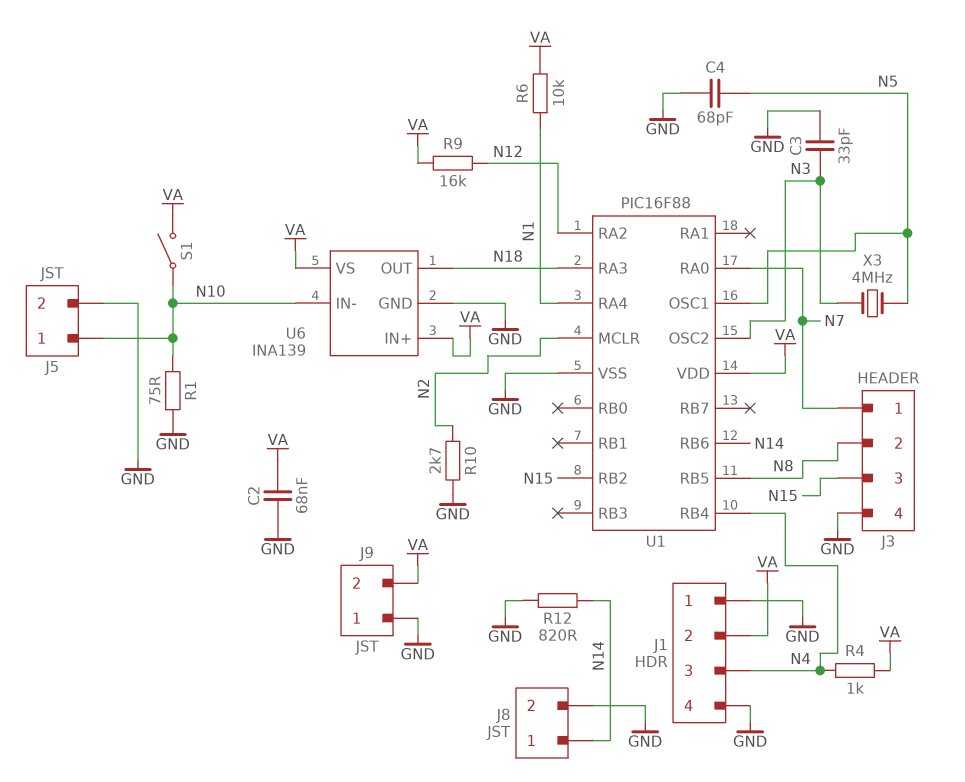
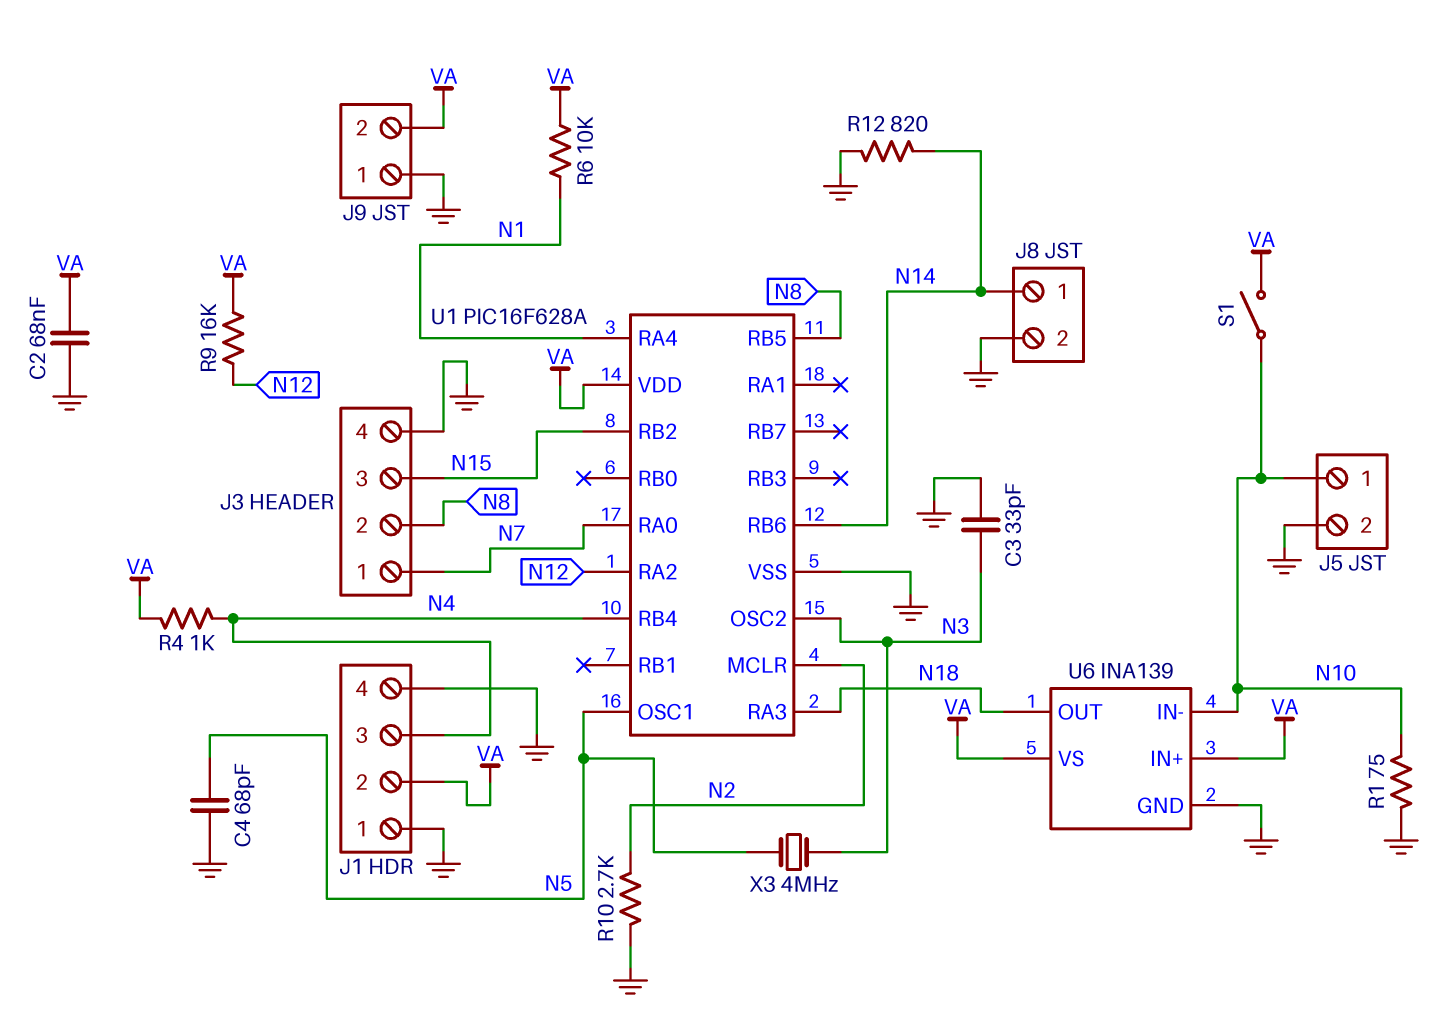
U1: PIC16F88 -> PIC16F628A

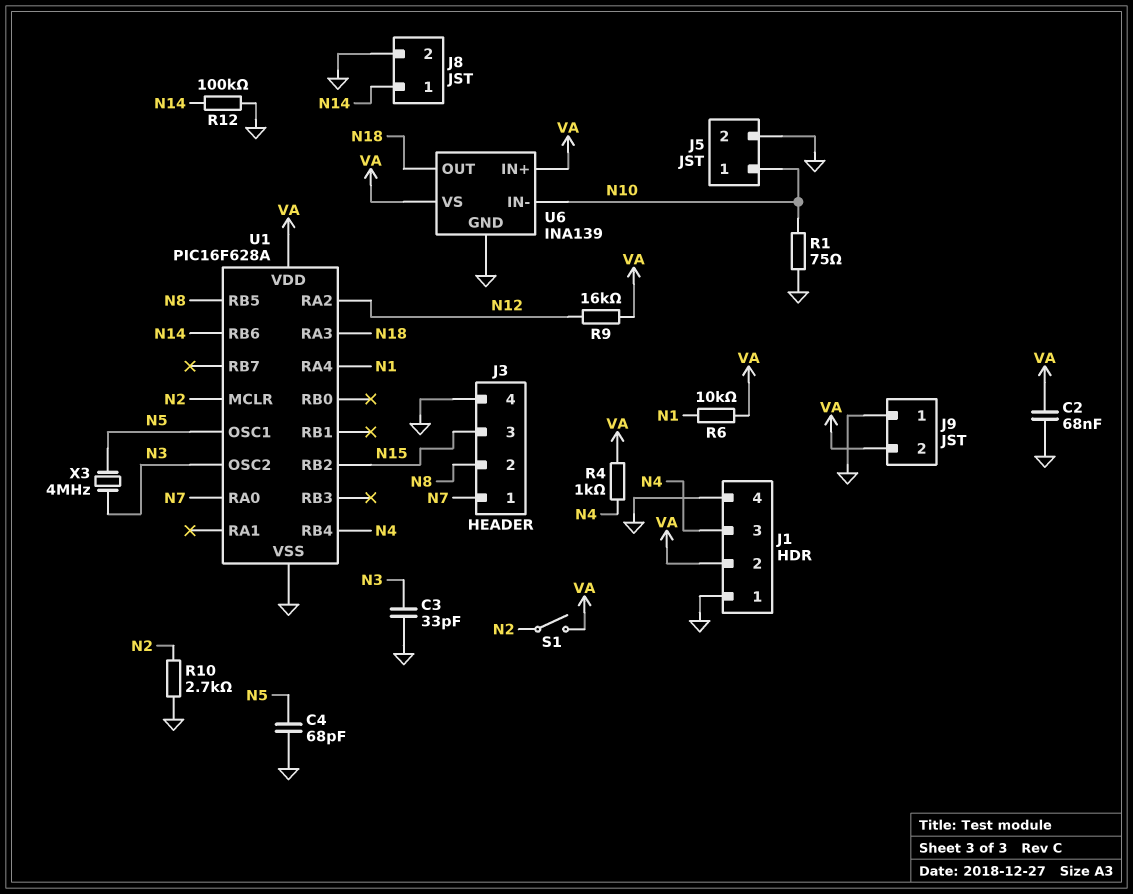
R12: 820 (GND, N14) -> 100k (GND, N14)
S1: switch (N10, VA) -> switch (N2, VA)

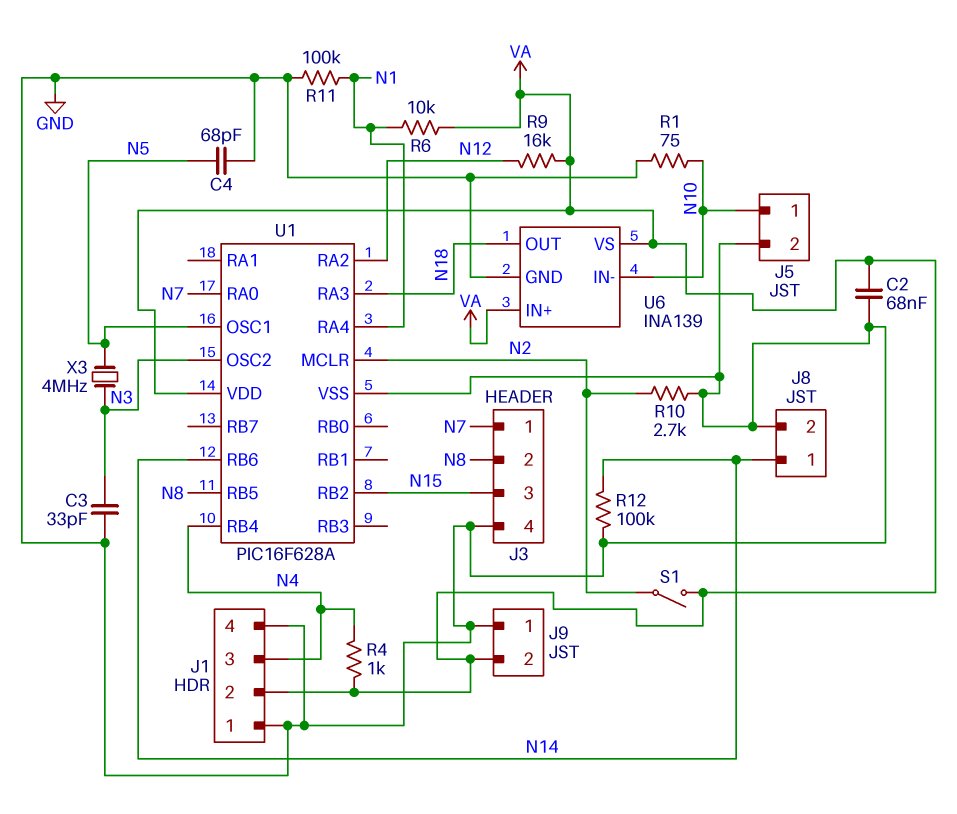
R11: none -> 100k (GND, N1)

